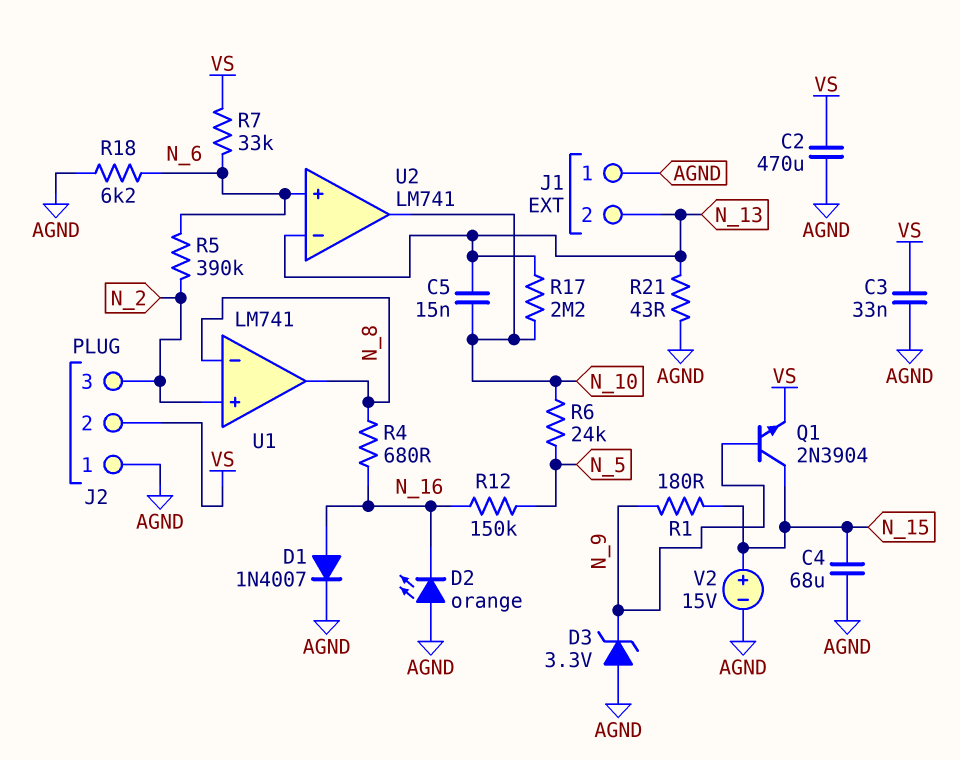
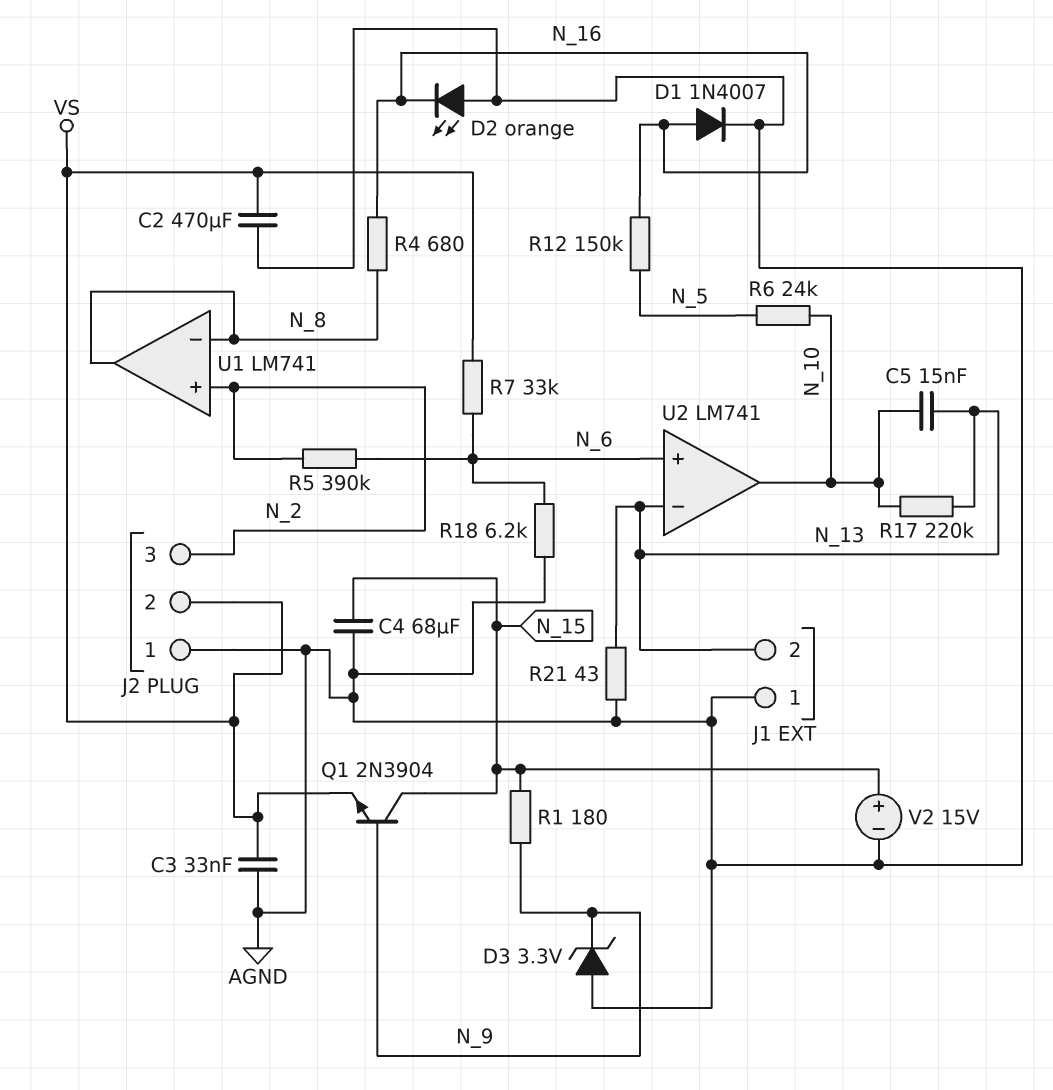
R17: 2.2M (N_10, N_13) -> 220k (N_10, N_13)

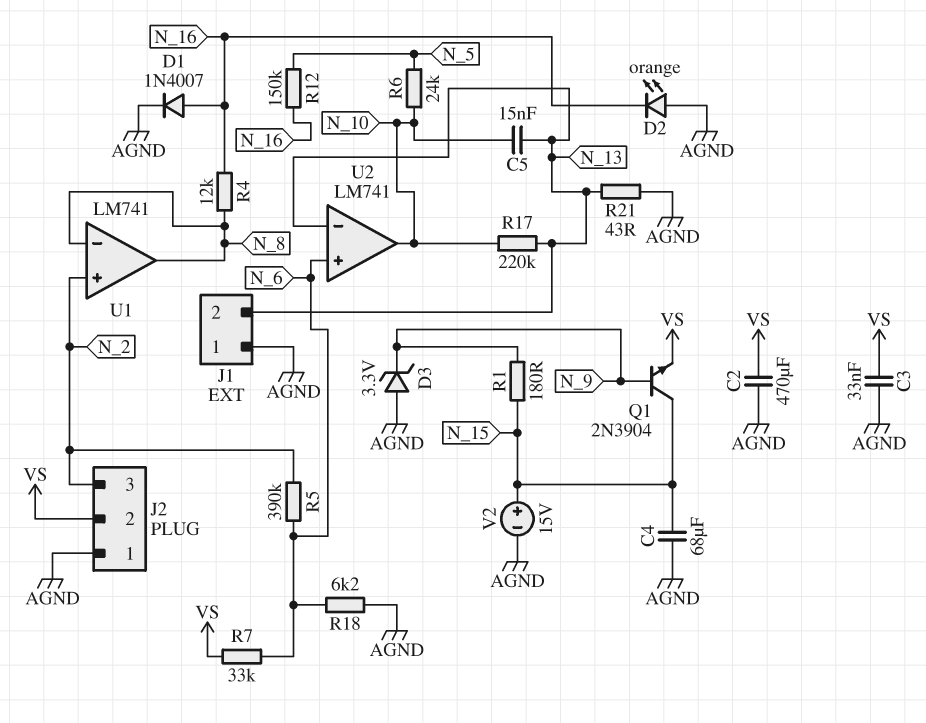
R4: 680 (N_8, N_16) -> 12k (N_8, N_16)

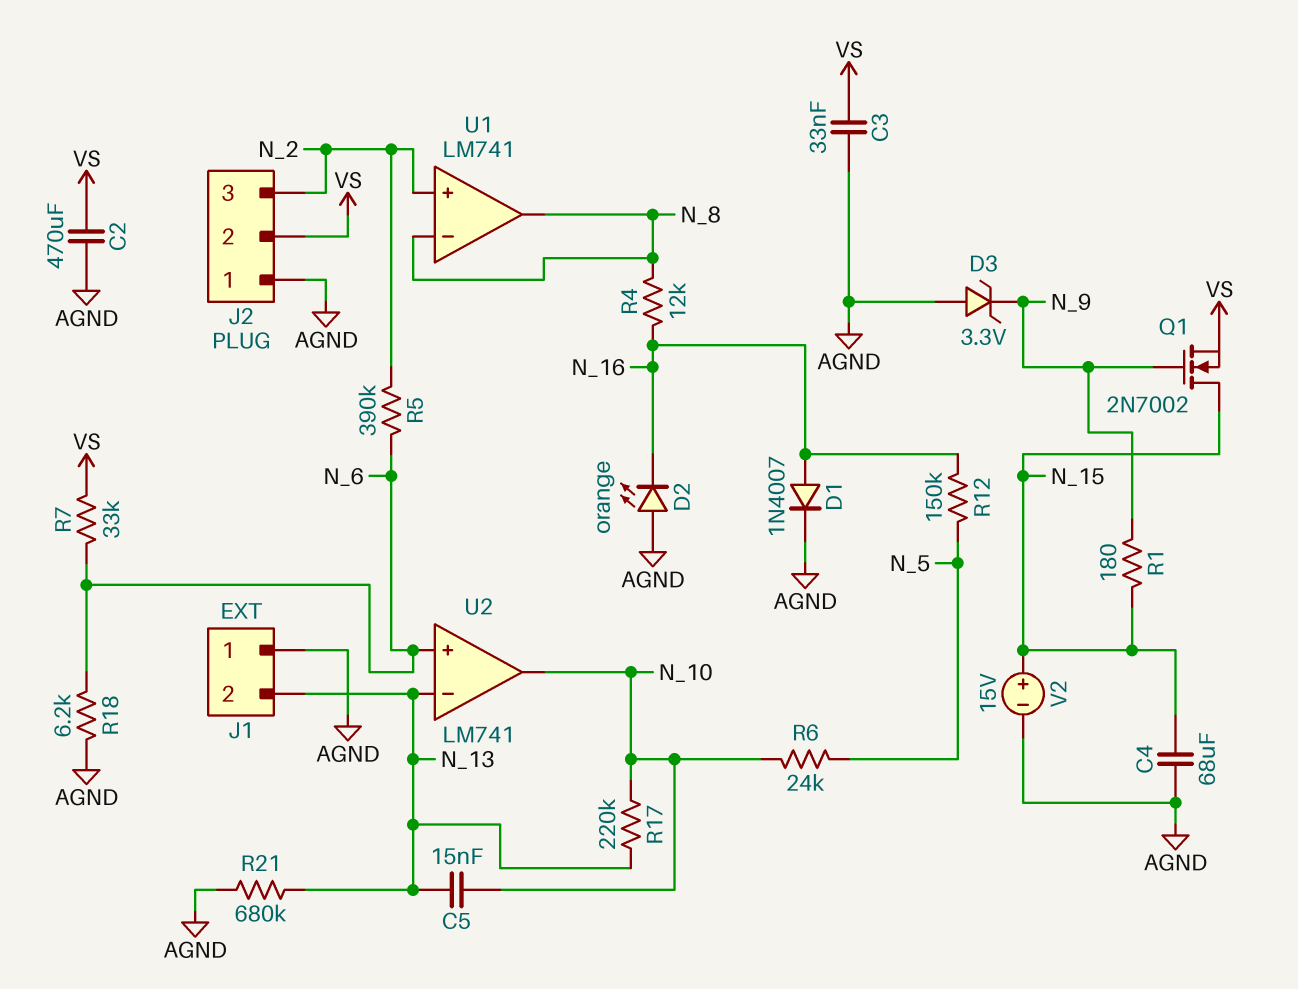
Q1: NPN 2N3904 (B N_9, C N_15, E VS) -> NMOS 2N7002 (G N_9, D N_15, S VS)
R21: 43 (AGND, N_13) -> 680k (AGND, N_13)

